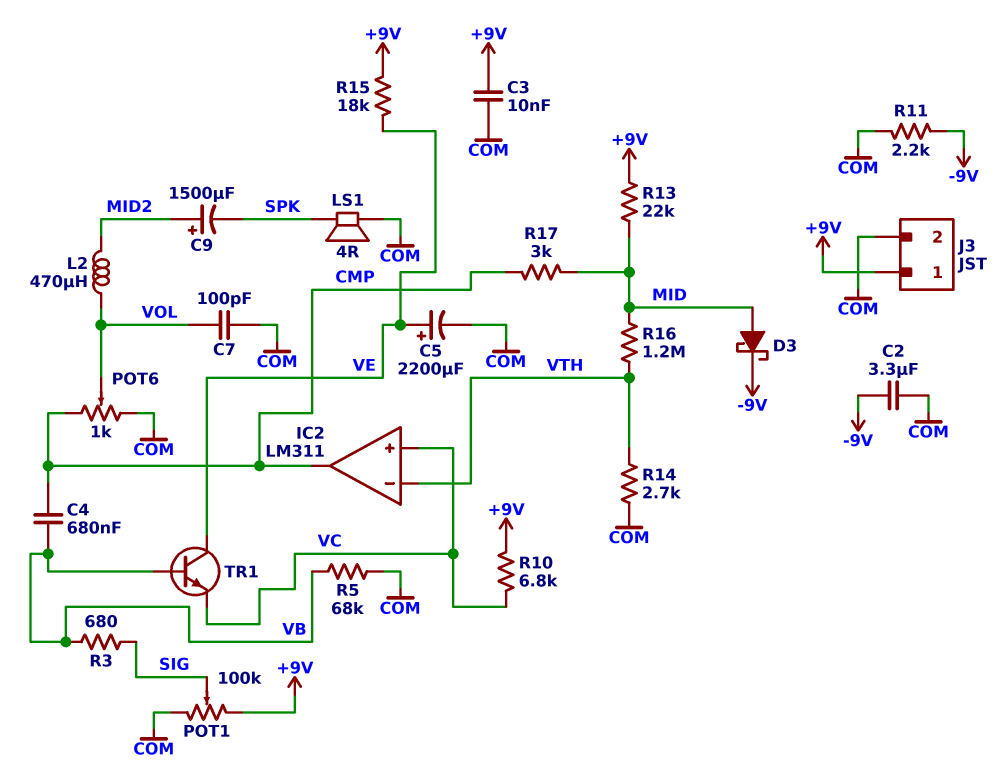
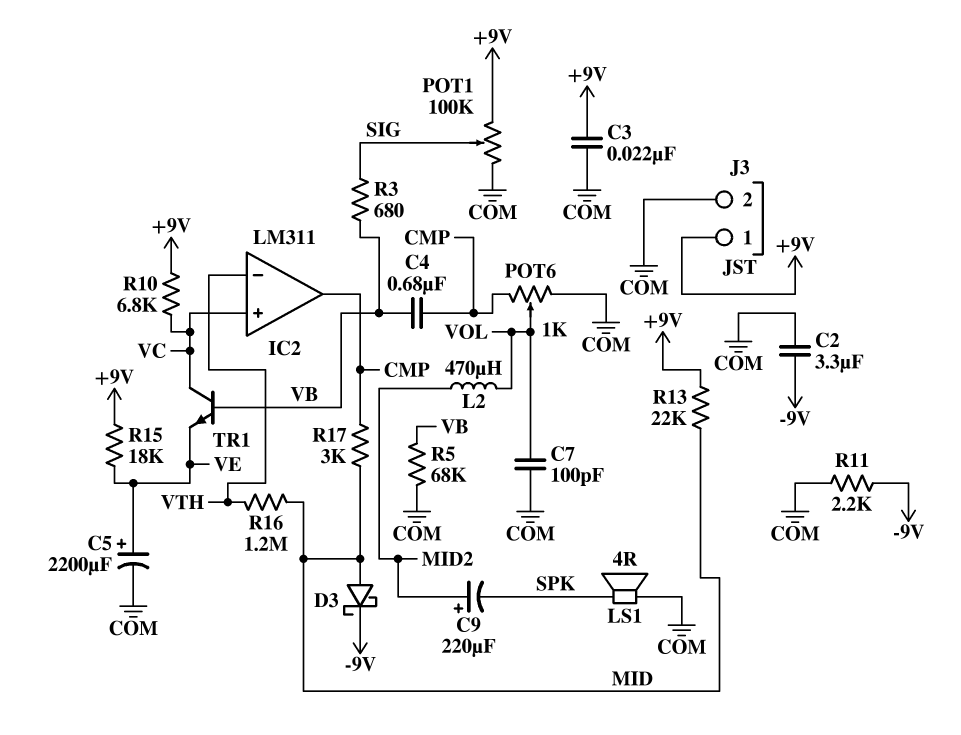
C3: 10nF (+9V, COM) -> 22nF (+9V, COM)
C9: 1500uF (plus MID2, minus SPK) -> 220uF (plus MID2, minus SPK)
R14: 2.7k (COM, VTH) -> none
TR1: NPN (B VB, C VE, E VC) -> NPN (B VB, C VC, E VE)

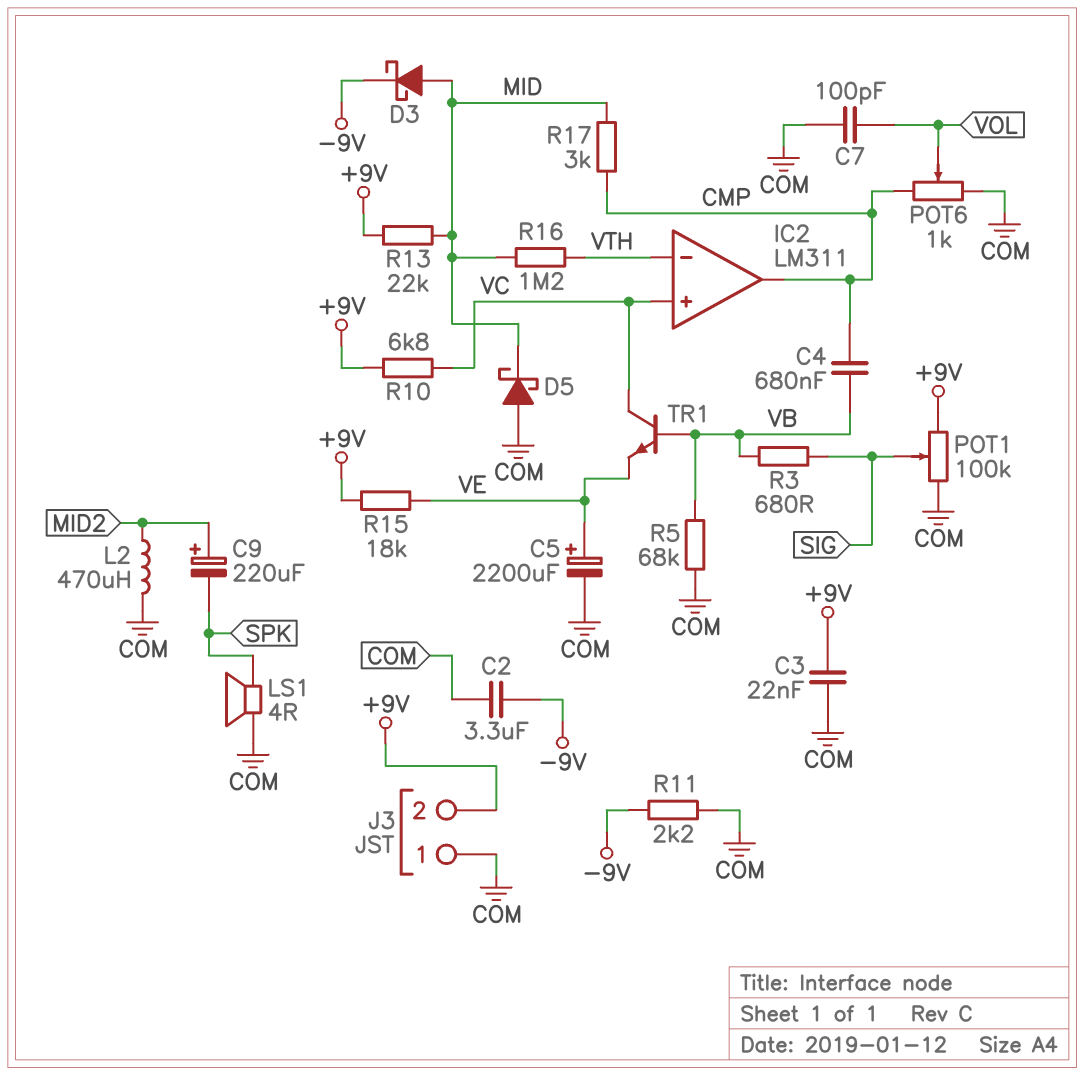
D5: none -> schottky (A COM, K MID)
J3 pin 1: +9V -> COM
J3 pin 2: COM -> +9V
L2: 470uH (MID2, VOL) -> 470uH (COM, MID2)

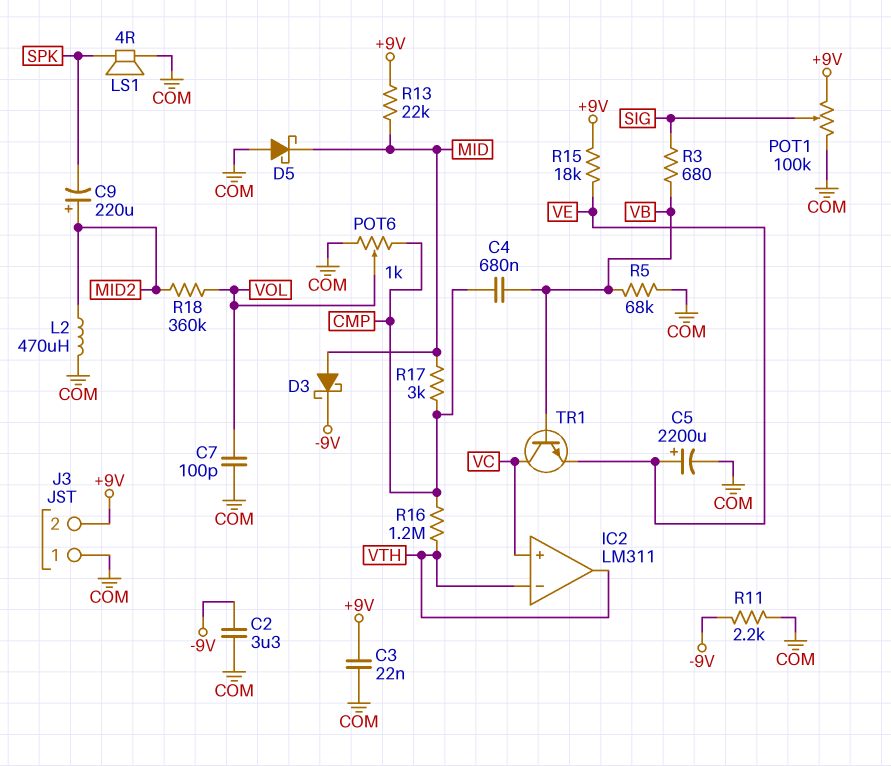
IC2 pin out: CMP -> VTH
R10: 6.8k (+9V, VC) -> none
R16: 1.2M (MID, VTH) -> 1.2M (CMP, VTH)
R18: none -> 360k (MID2, VOL)

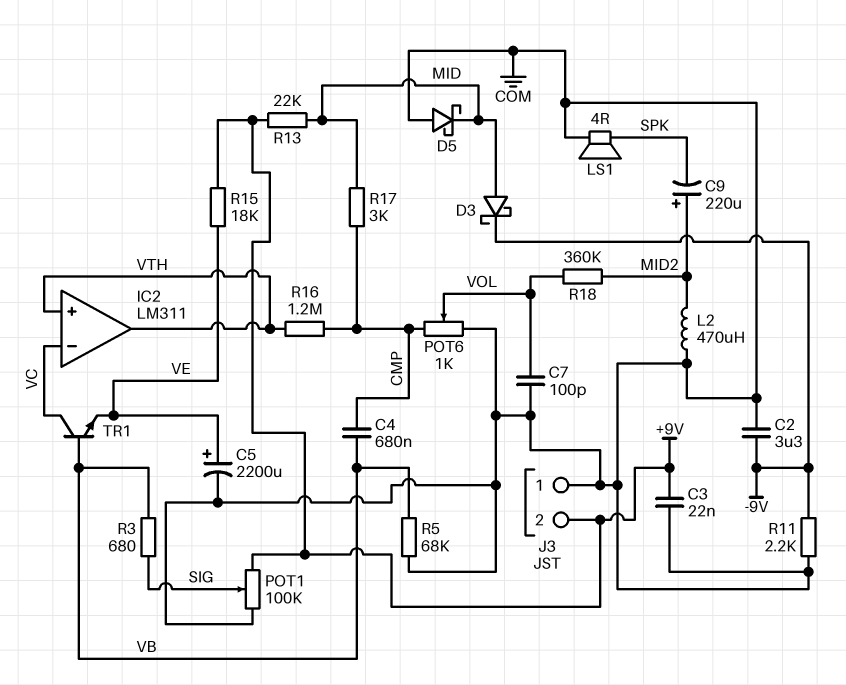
IC2 pin in+: VC -> VTH
IC2 pin in-: VTH -> VC

